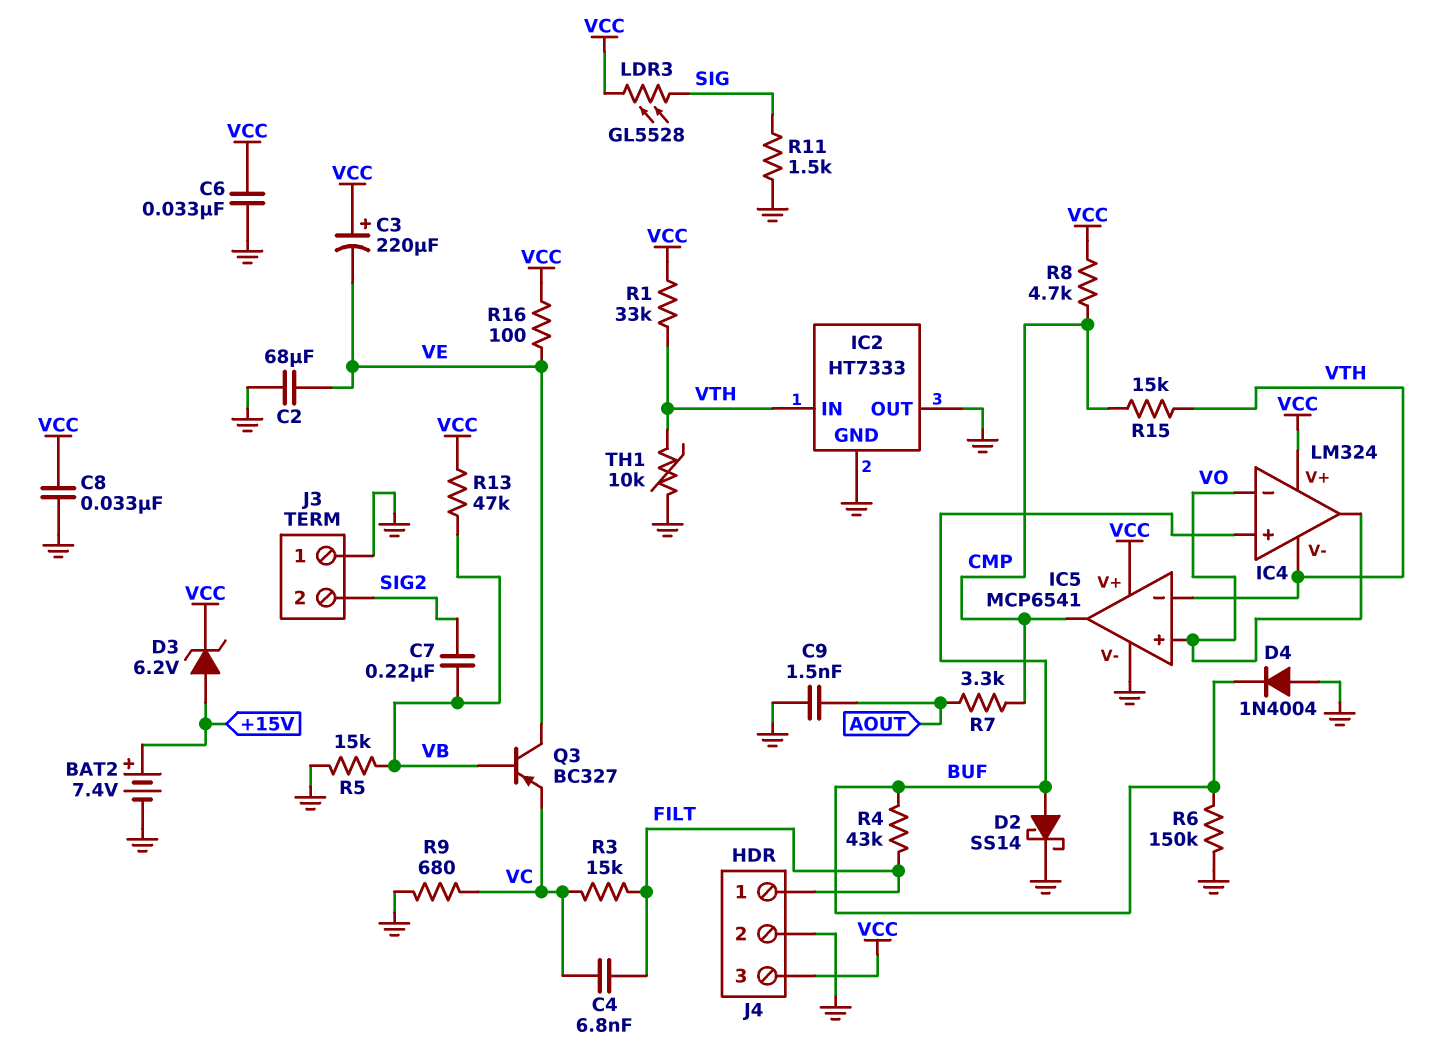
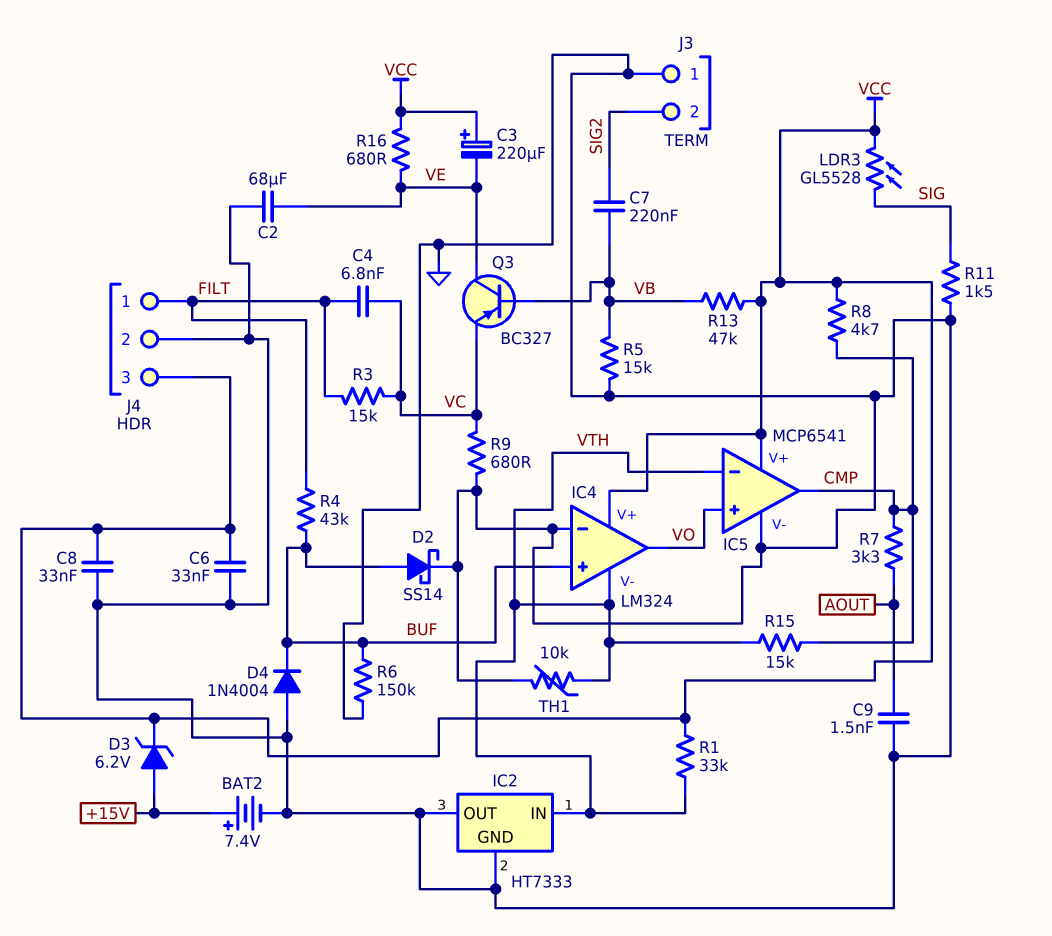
IC4 pin in-: VO -> GND
R16: 100 (VCC, VE) -> 680 (VCC, VE)

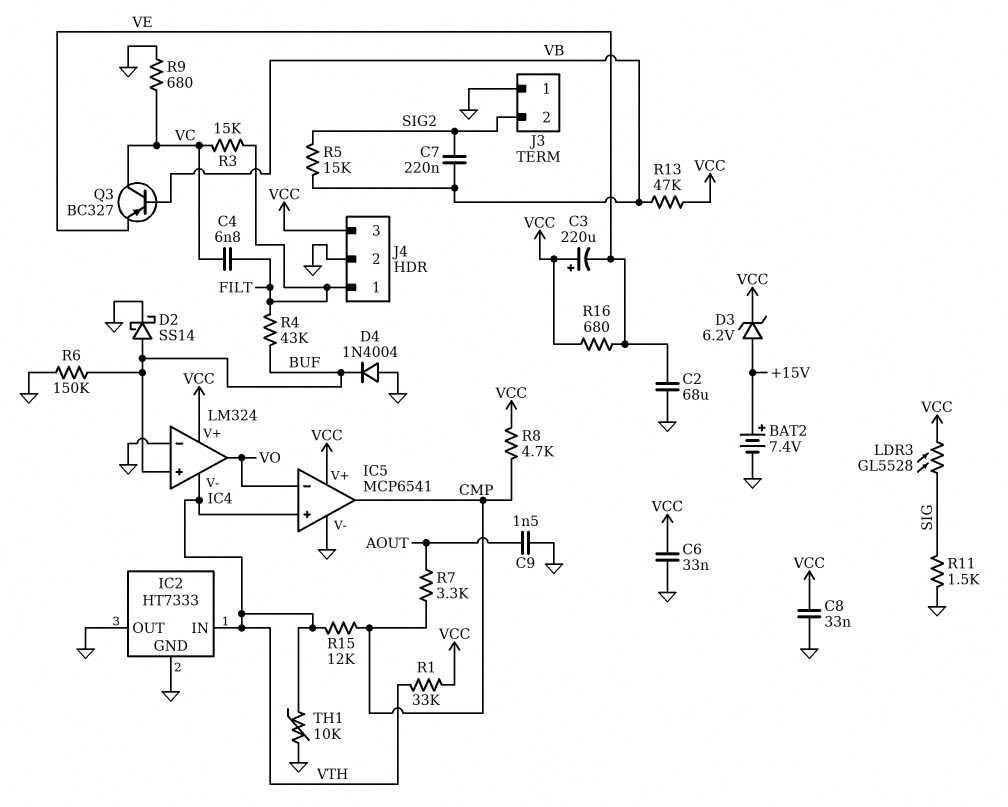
IC5 pin in+: VO -> VTH
IC5 pin in-: VTH -> VO
Q3: PNP BC327 (B VB, C VE, E VC) -> PNP BC327 (B VB, C VC, E VE)
R5: 15k (GND, VB) -> 15k (SIG2, VB)
R15: 15k (CMP, VTH) -> 12k (CMP, VTH)

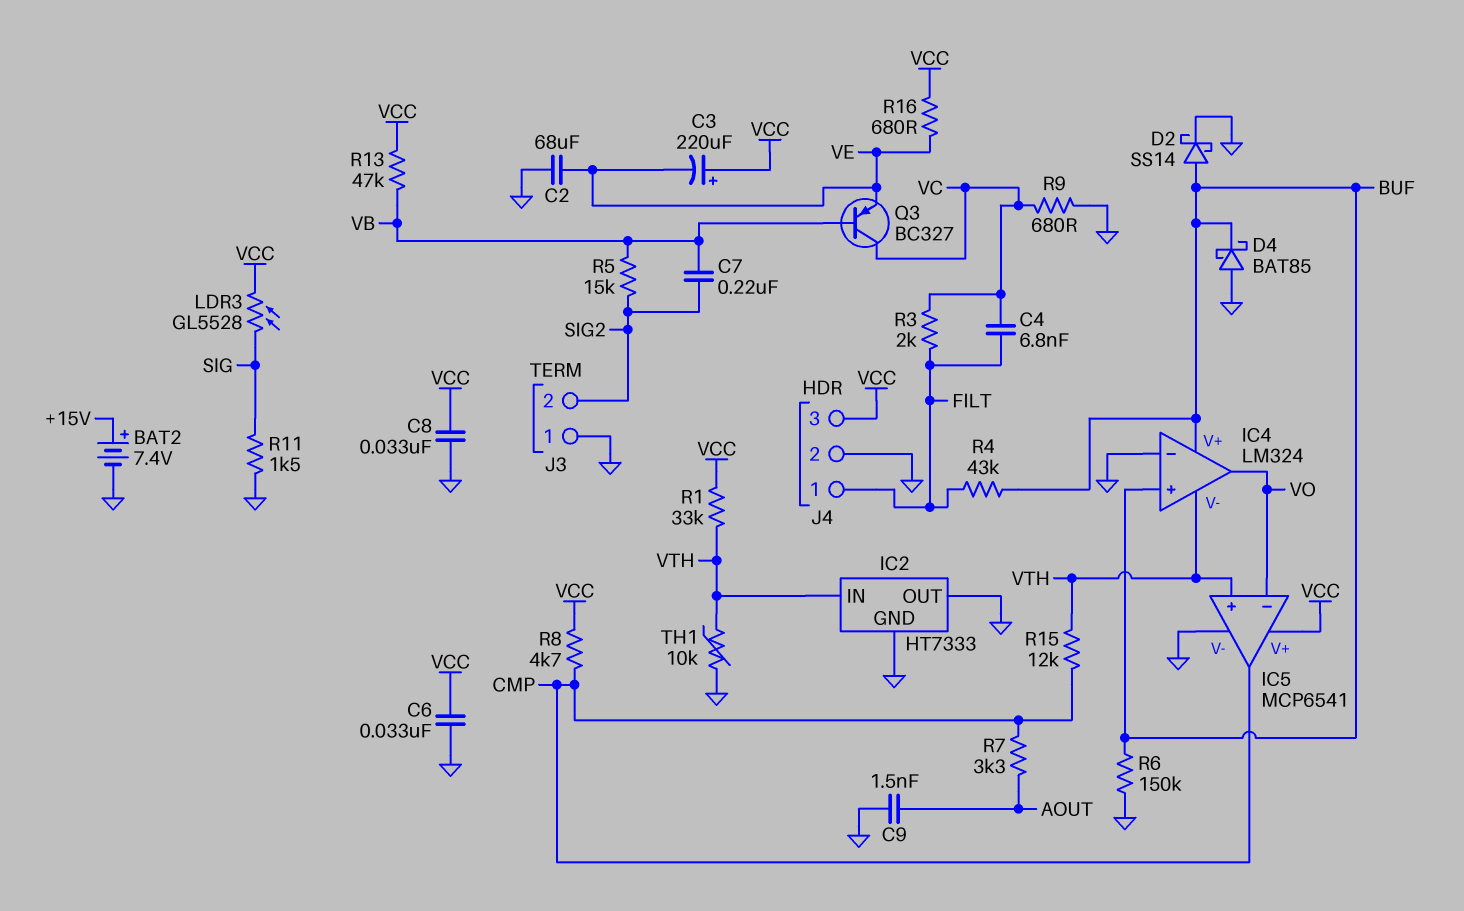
D3: zener 6.2V (A +15V, K VCC) -> none
D4: diode 1N4004 (A GND, K BUF) -> schottky BAT85 (A GND, K BUF)
IC4 pin V+: VCC -> BUF
R3: 15k (FILT, VC) -> 2k (FILT, VC)

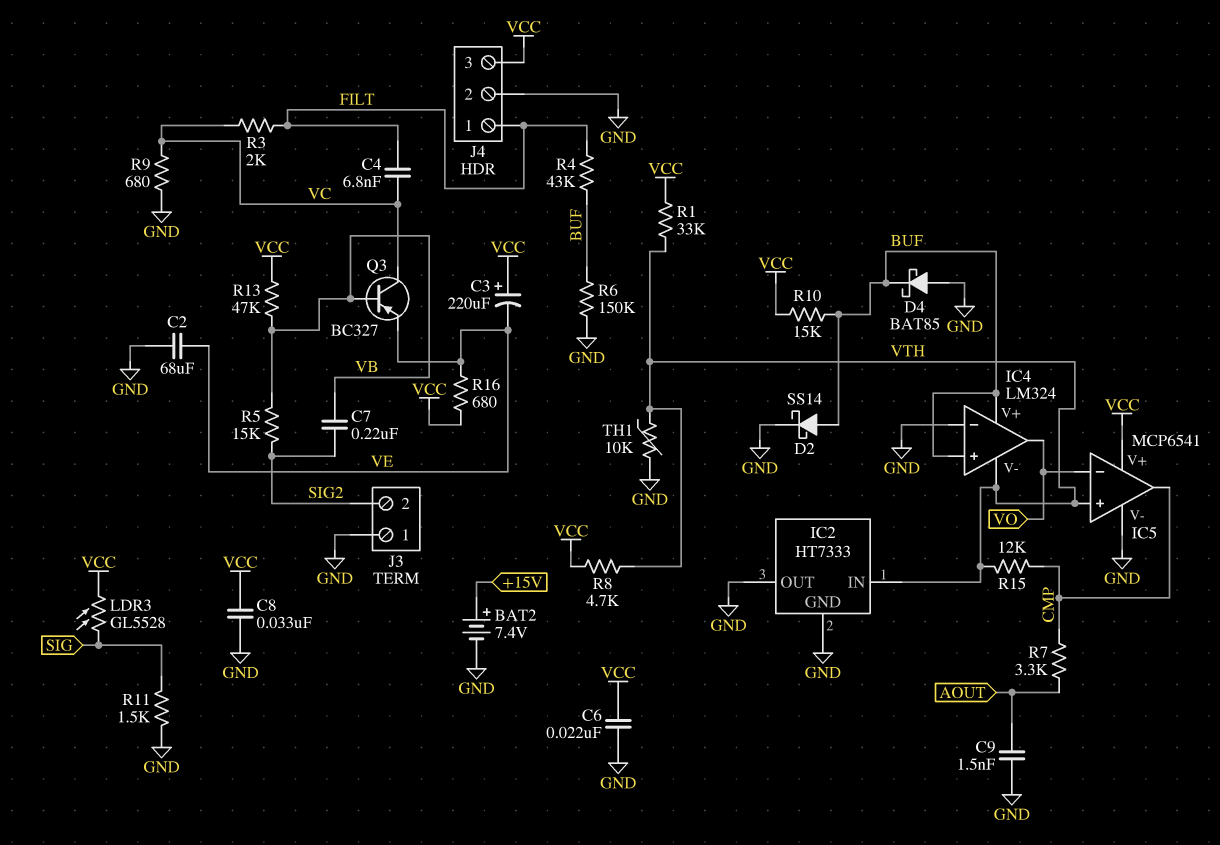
C6: 33nF (GND, VCC) -> 22nF (GND, VCC)
R8: 4.7k (CMP, VCC) -> 4.7k (VCC, VTH)
R10: none -> 15k (BUF, VCC)

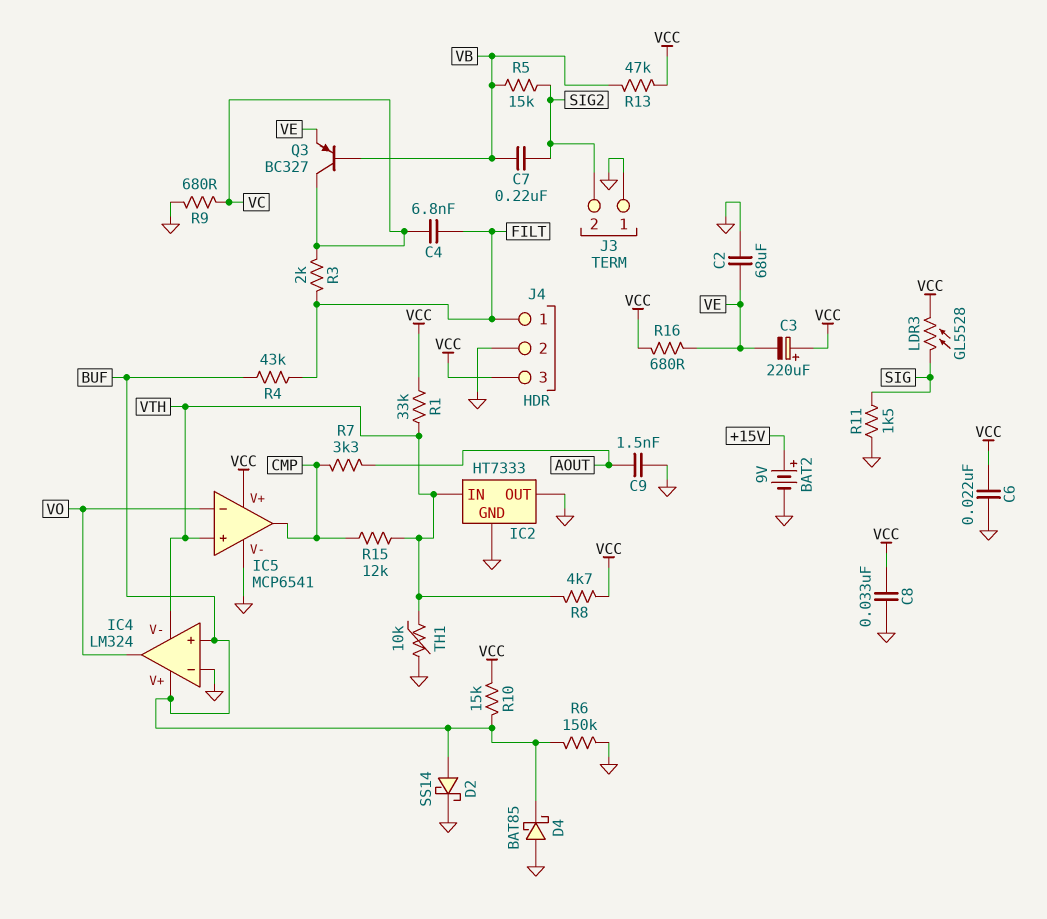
BAT2: 7.4V (plus +15V, minus GND) -> 9V (plus +15V, minus GND)

